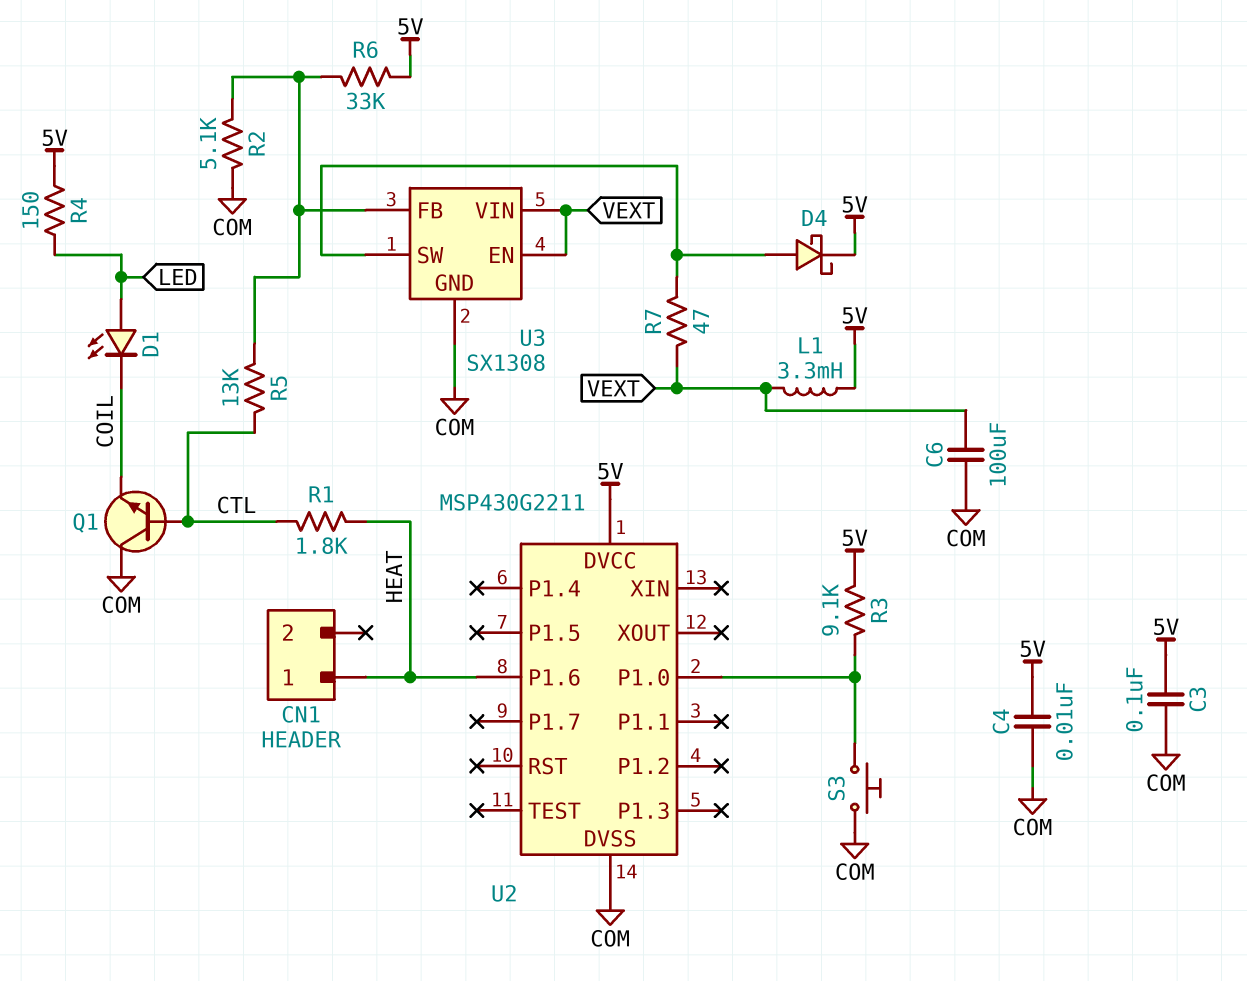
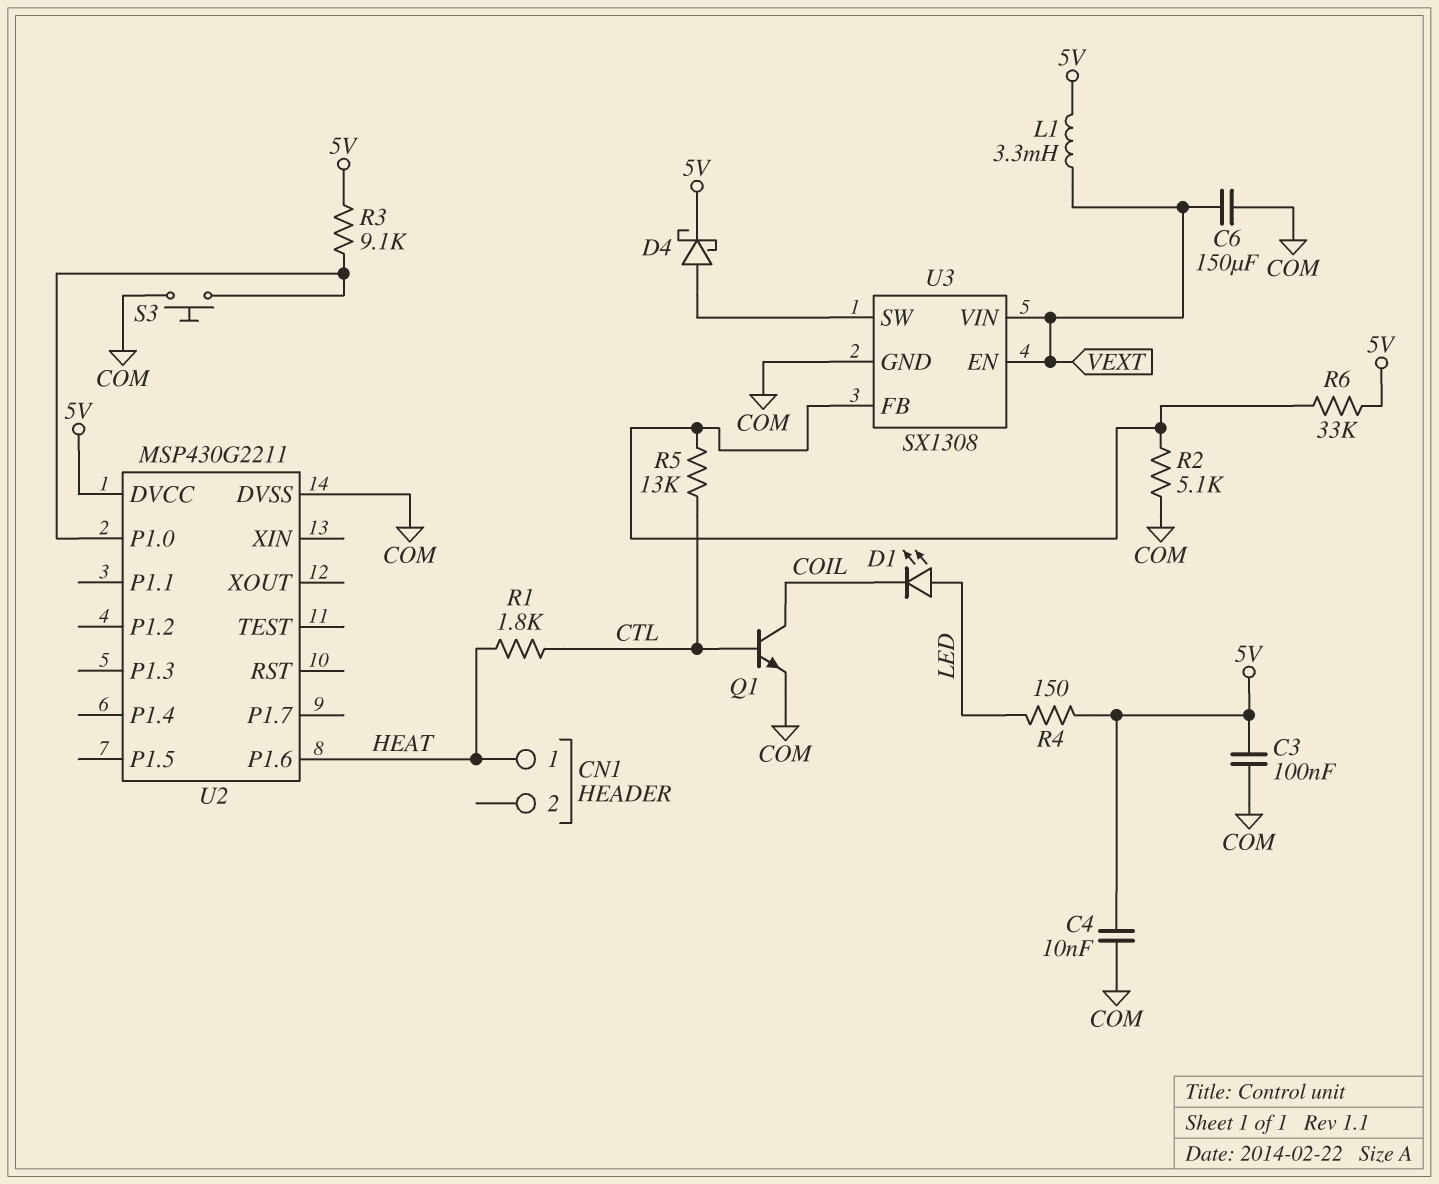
C6: 100uF (COM, VEXT) -> 150uF (COM, VEXT)
Q1: NPN (B CTL, C COM, E COIL) -> NPN (B CTL, C COIL, E COM)
R7: 47 (U3/SW, VEXT) -> none

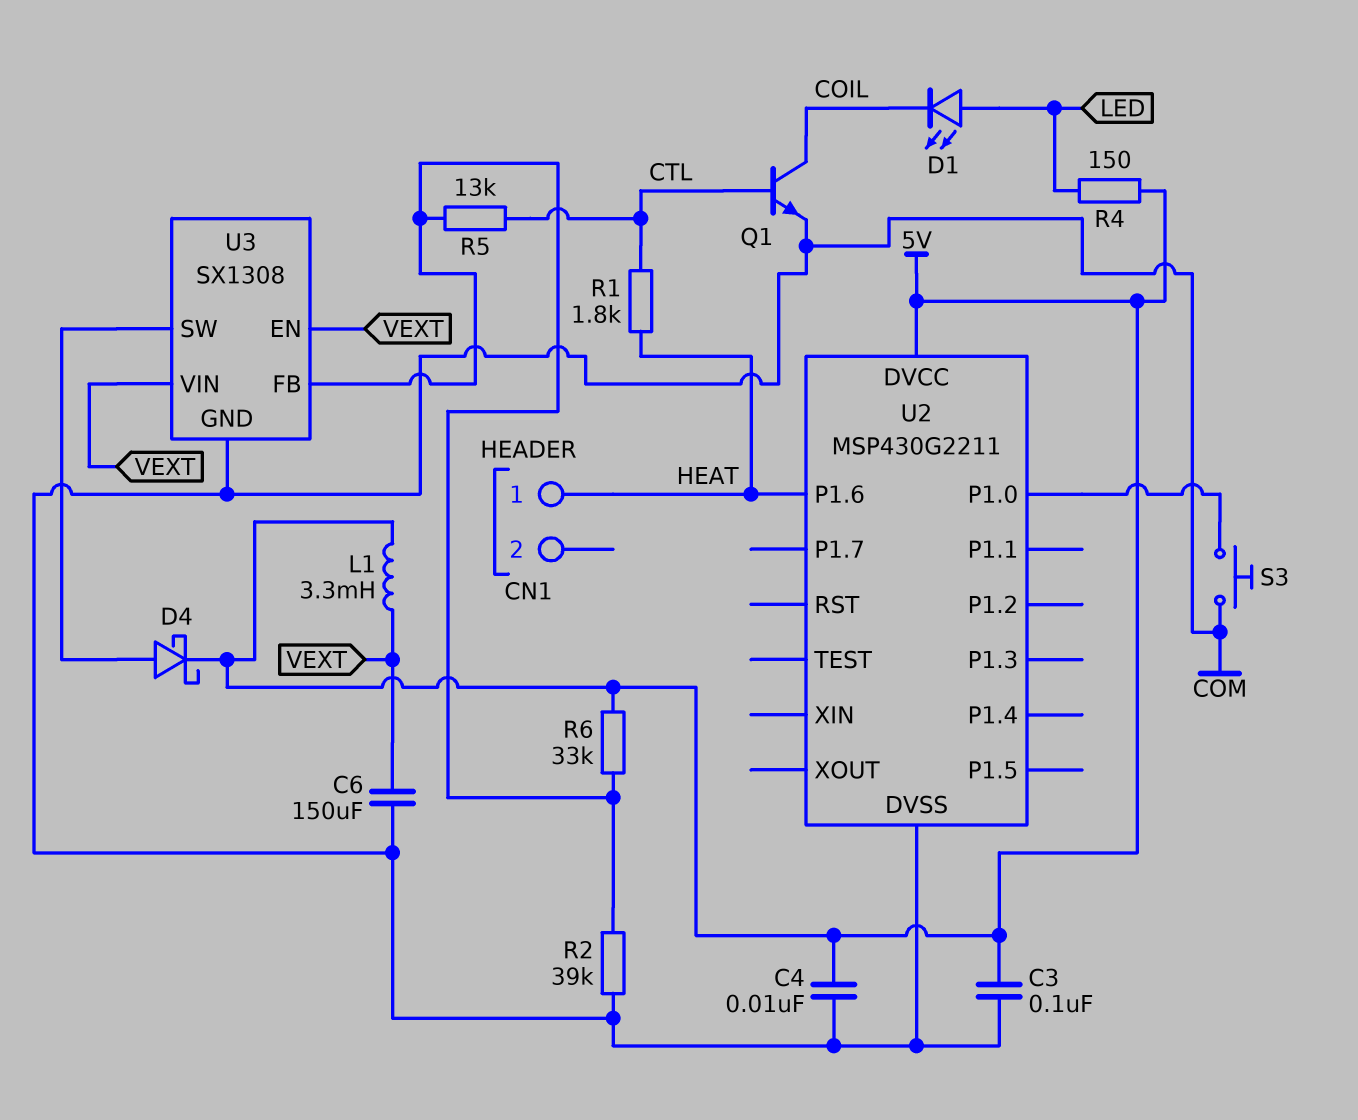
R2: 5.1k (COM, U3/FB) -> 39k (COM, U3/FB)
R3: 9.1k (5V, U2/P1.0) -> none

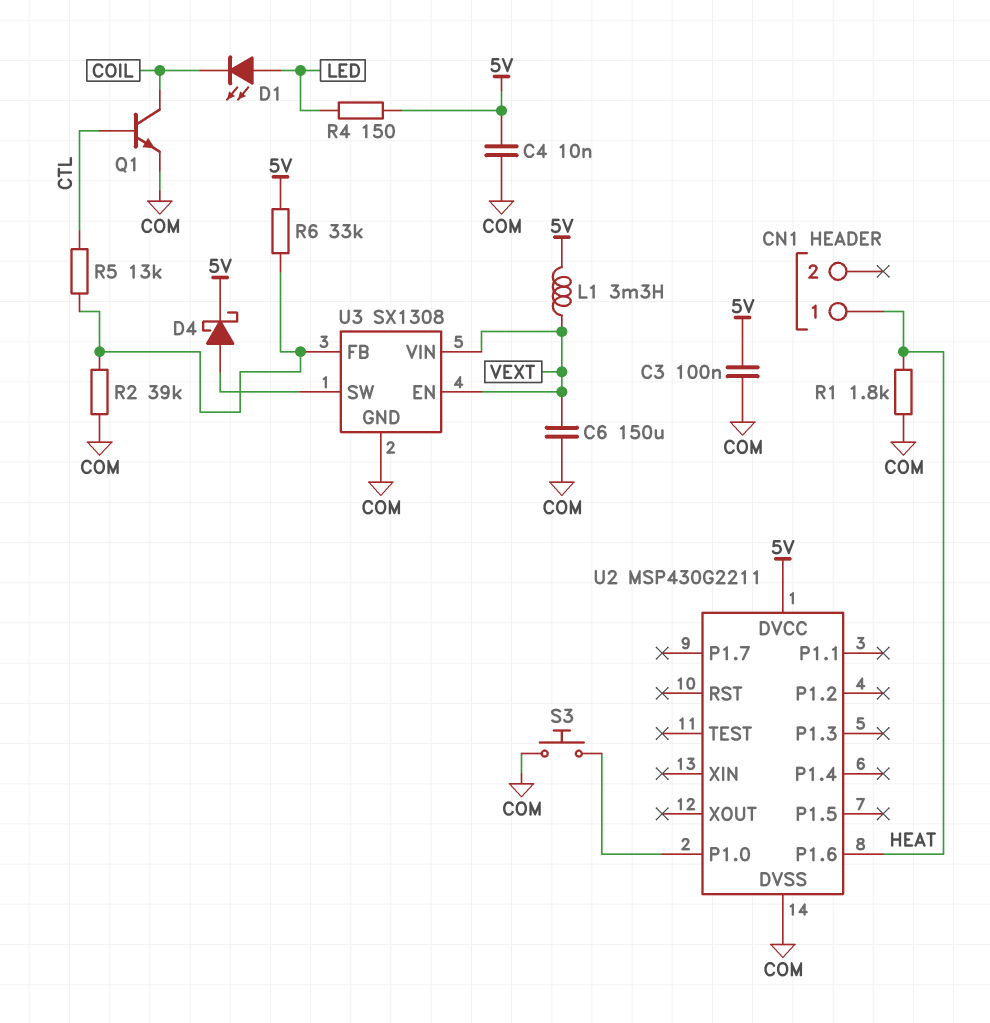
R1: 1.8k (CTL, HEAT) -> 1.8k (COM, HEAT)

